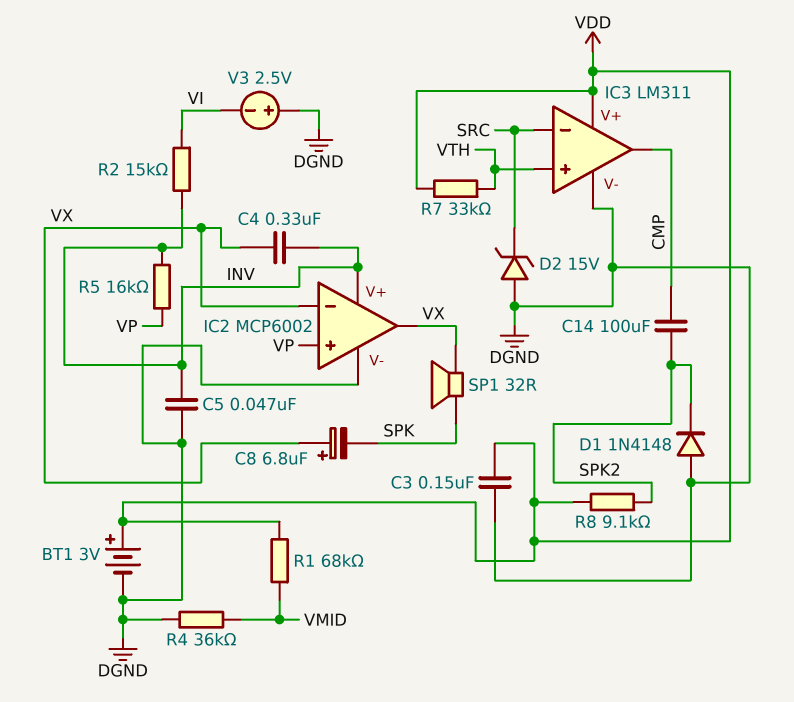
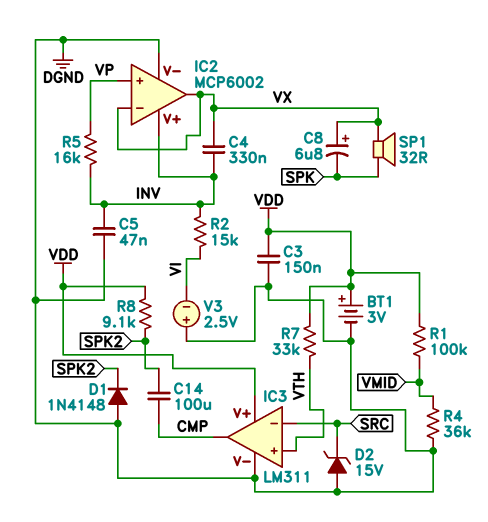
R1: 68k (VDD, VMID) -> 100k (VDD, VMID)

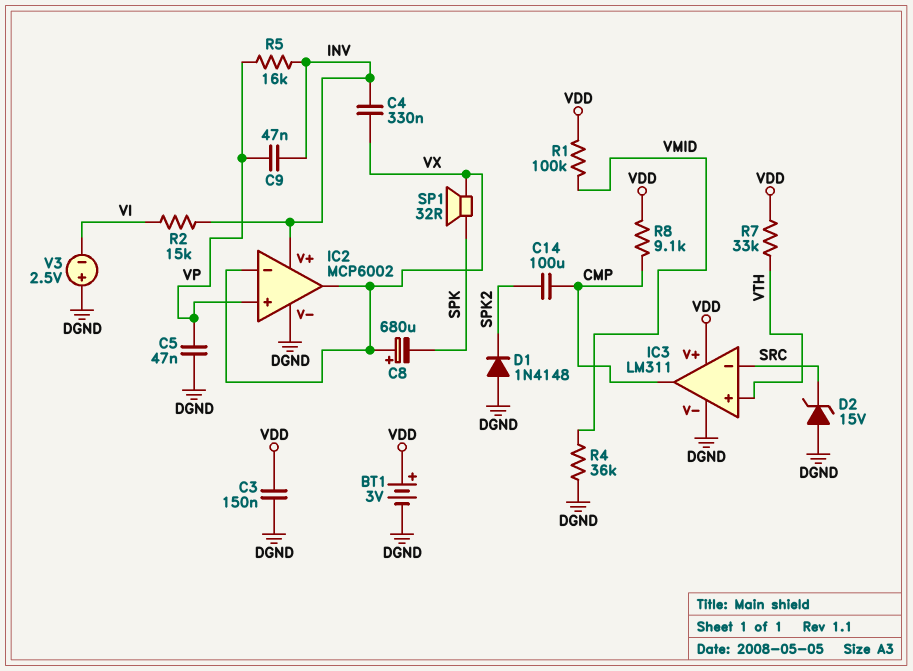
C5: 47nF (DGND, INV) -> 47nF (DGND, VP)
C8: 6.8uF (plus VX, minus SPK) -> 680uF (plus VX, minus SPK)
C9: none -> 47nF (INV, VP)
R8: 9.1k (SPK2, VDD) -> 9.1k (CMP, VDD)

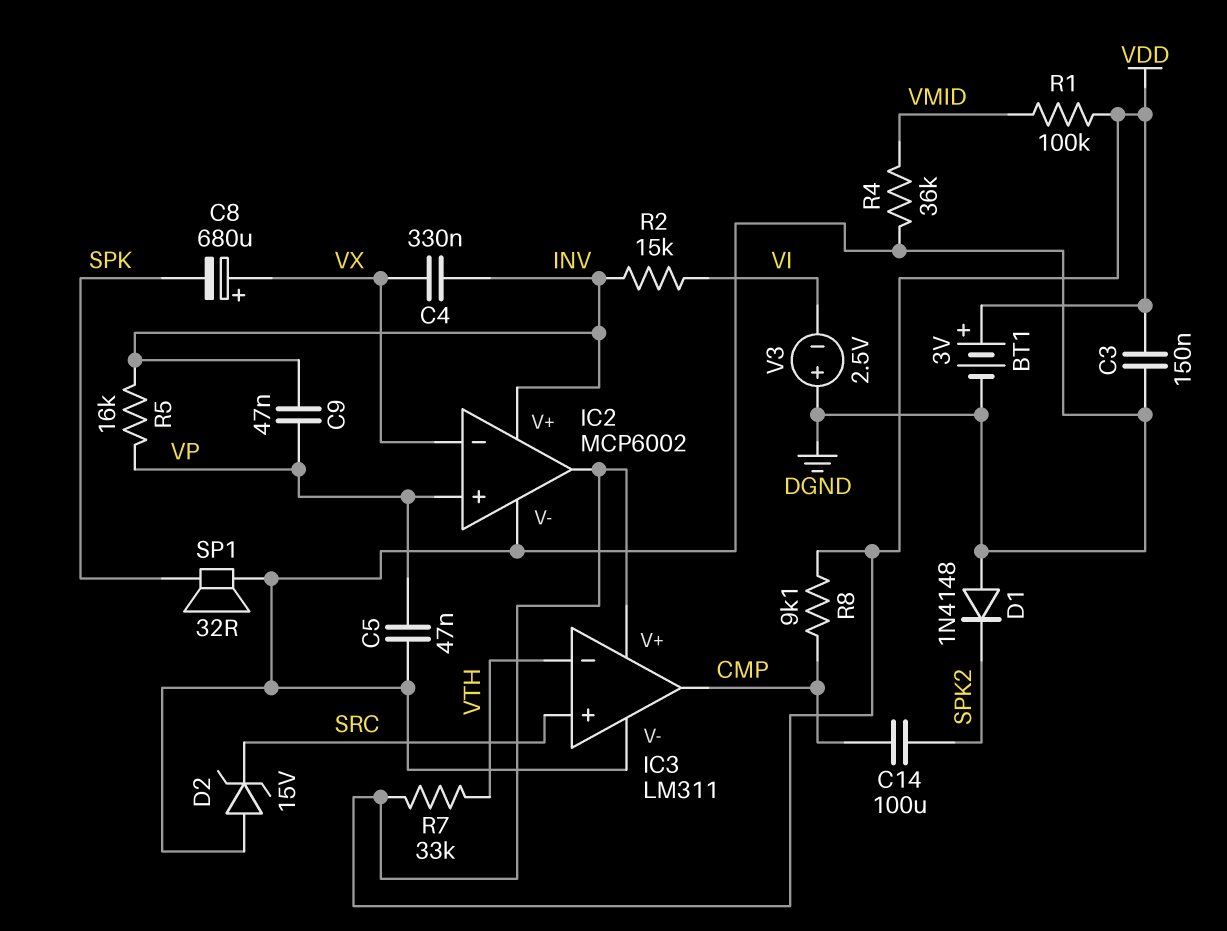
IC2 pin out: VX -> VDD
IC3 pin in+: VTH -> SRC
IC3 pin in-: SRC -> VTH
SP1: speaker 32R (SPK, VX) -> speaker 32R (DGND, SPK)

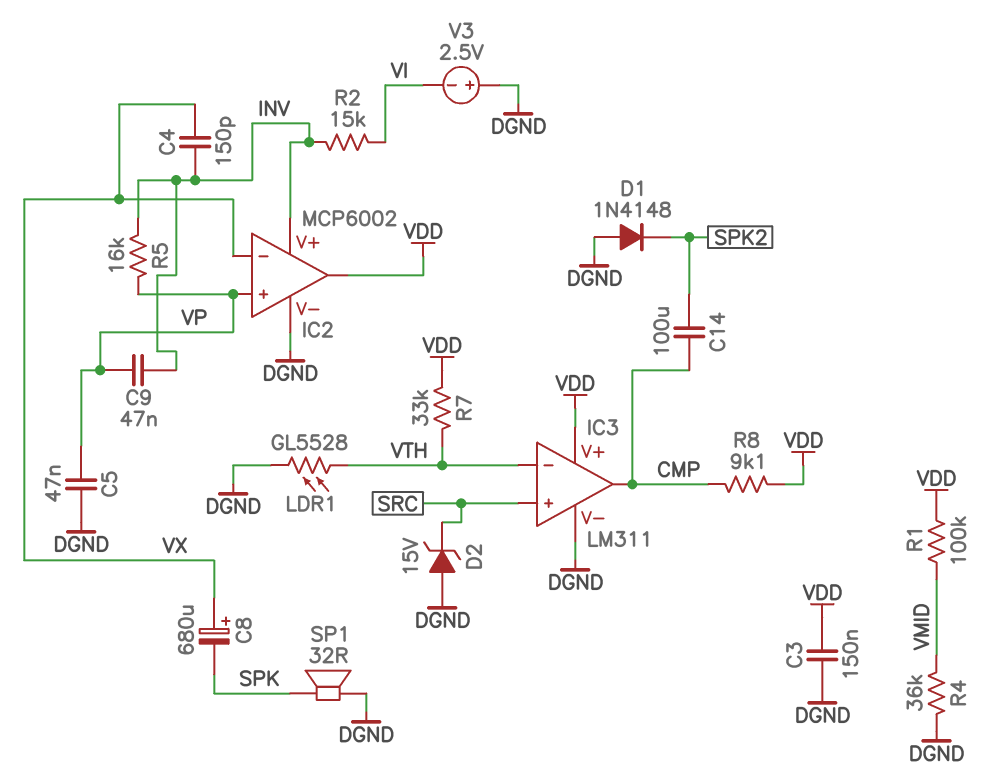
BT1: 3V (plus VDD, minus DGND) -> none
C4: 330nF (INV, VX) -> 150pF (INV, VX)
LDR1: none -> GL5528 (DGND, VTH)

